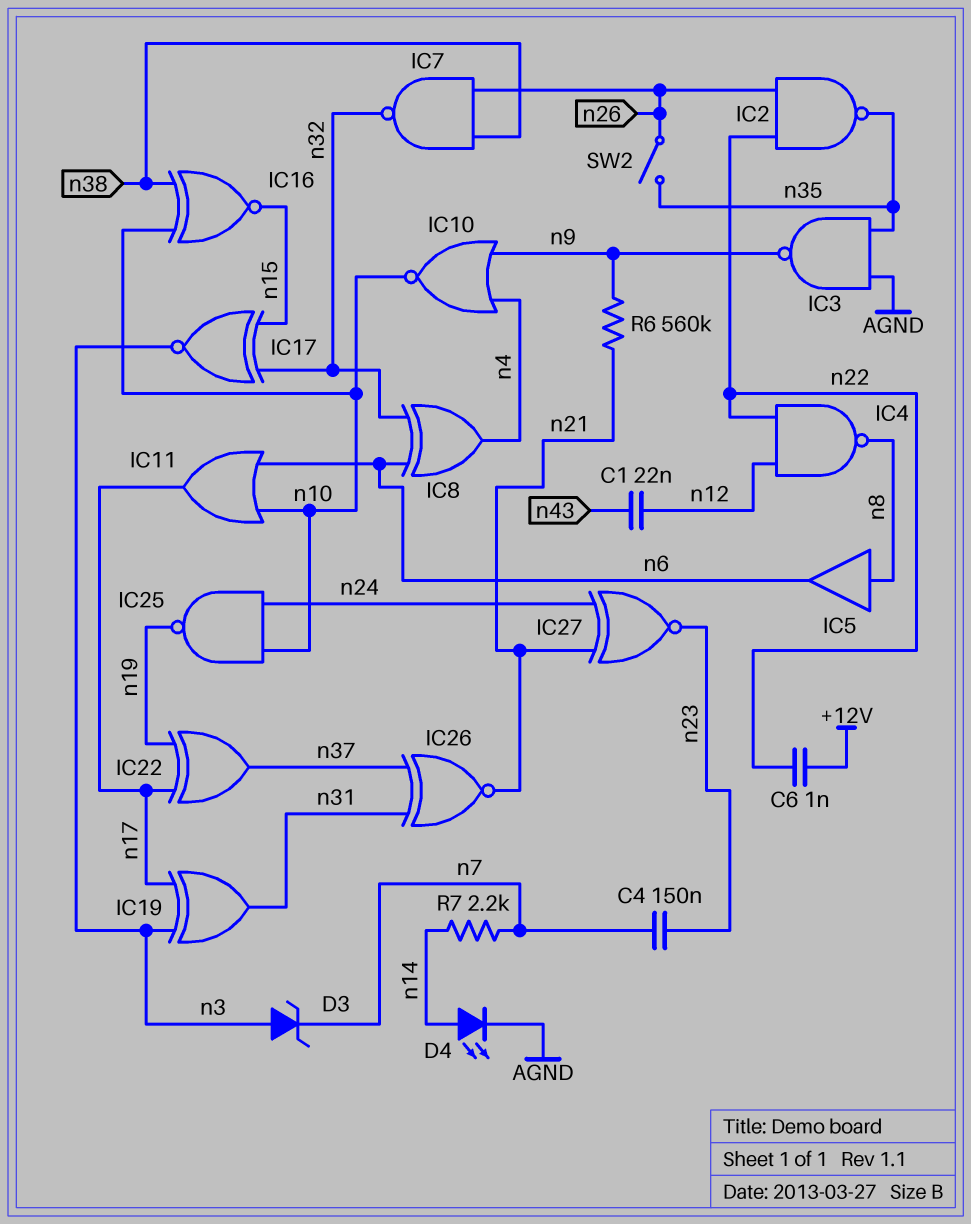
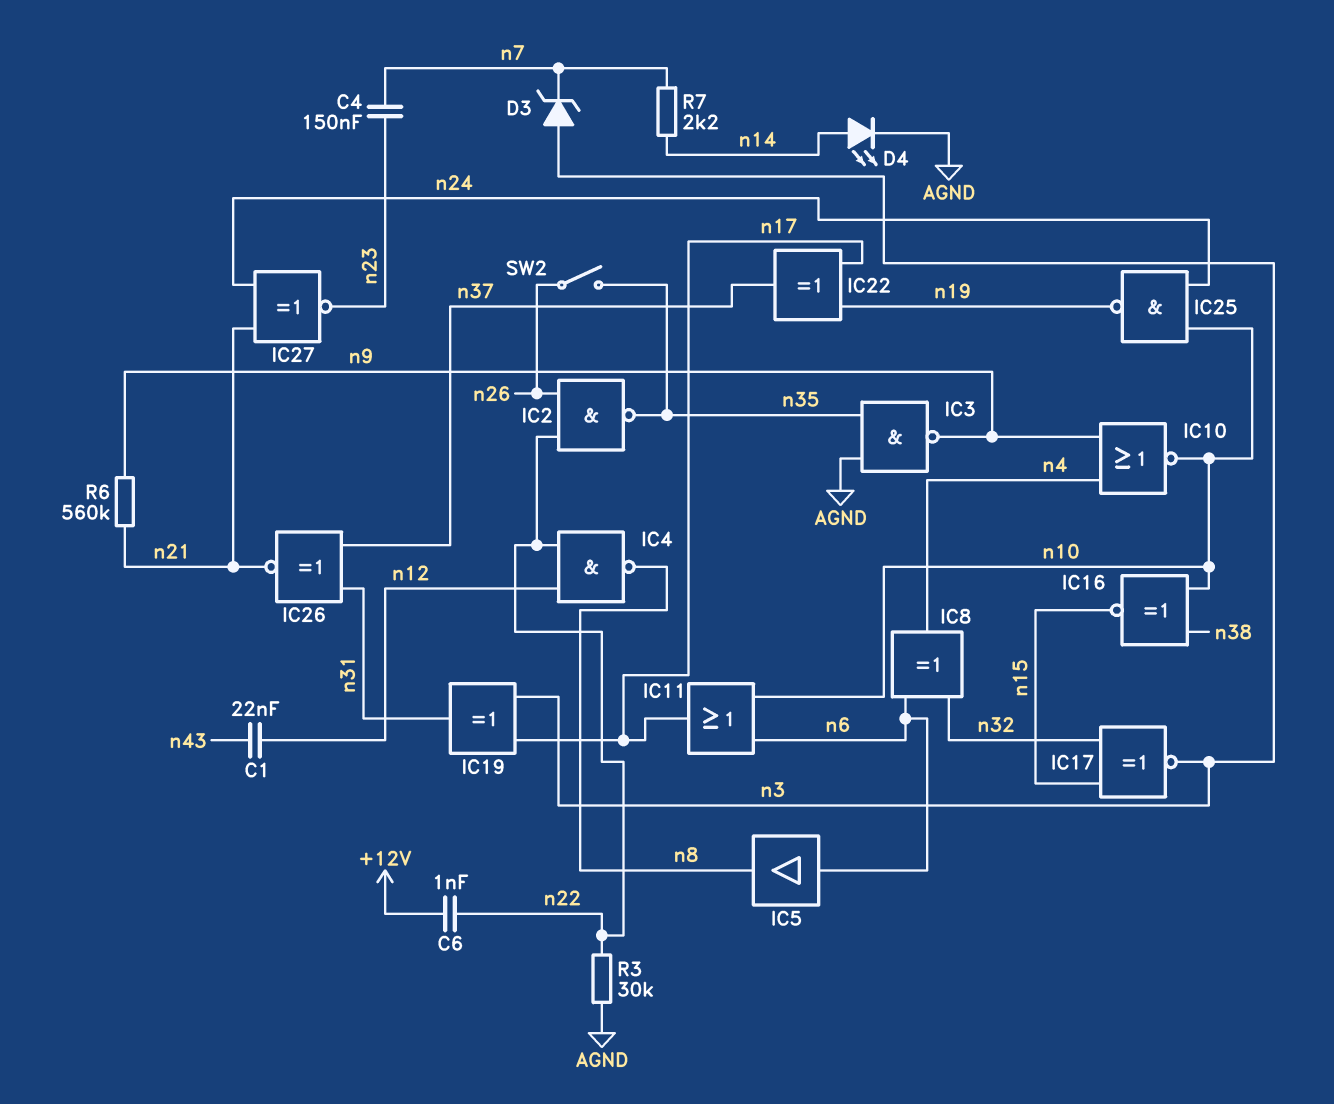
IC5: buffer (in n8, out n6) -> buffer (in n6, out n8)
IC7: NAND (in n26, in n38, out n32) -> none
R3: none -> 30k (AGND, n22)

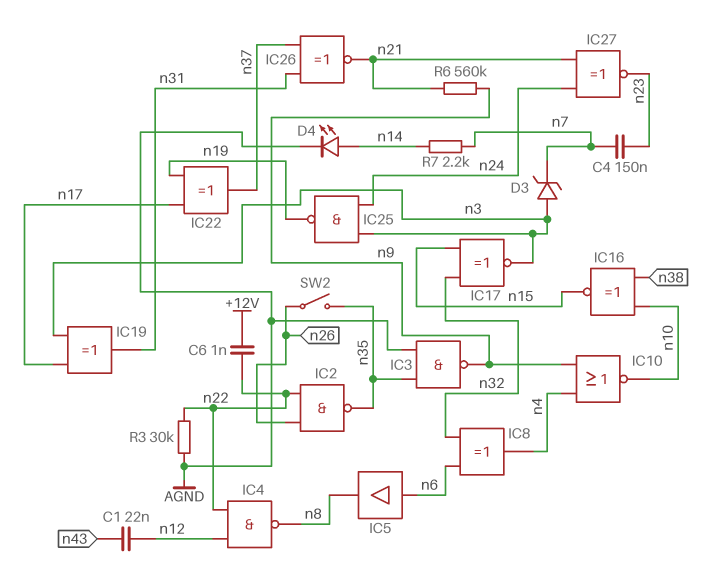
IC11: OR (in n6, in n10, out n17) -> none
IC25: NAND (in n10, in n24, out n19) -> NAND (in n3, in n24, out n19)

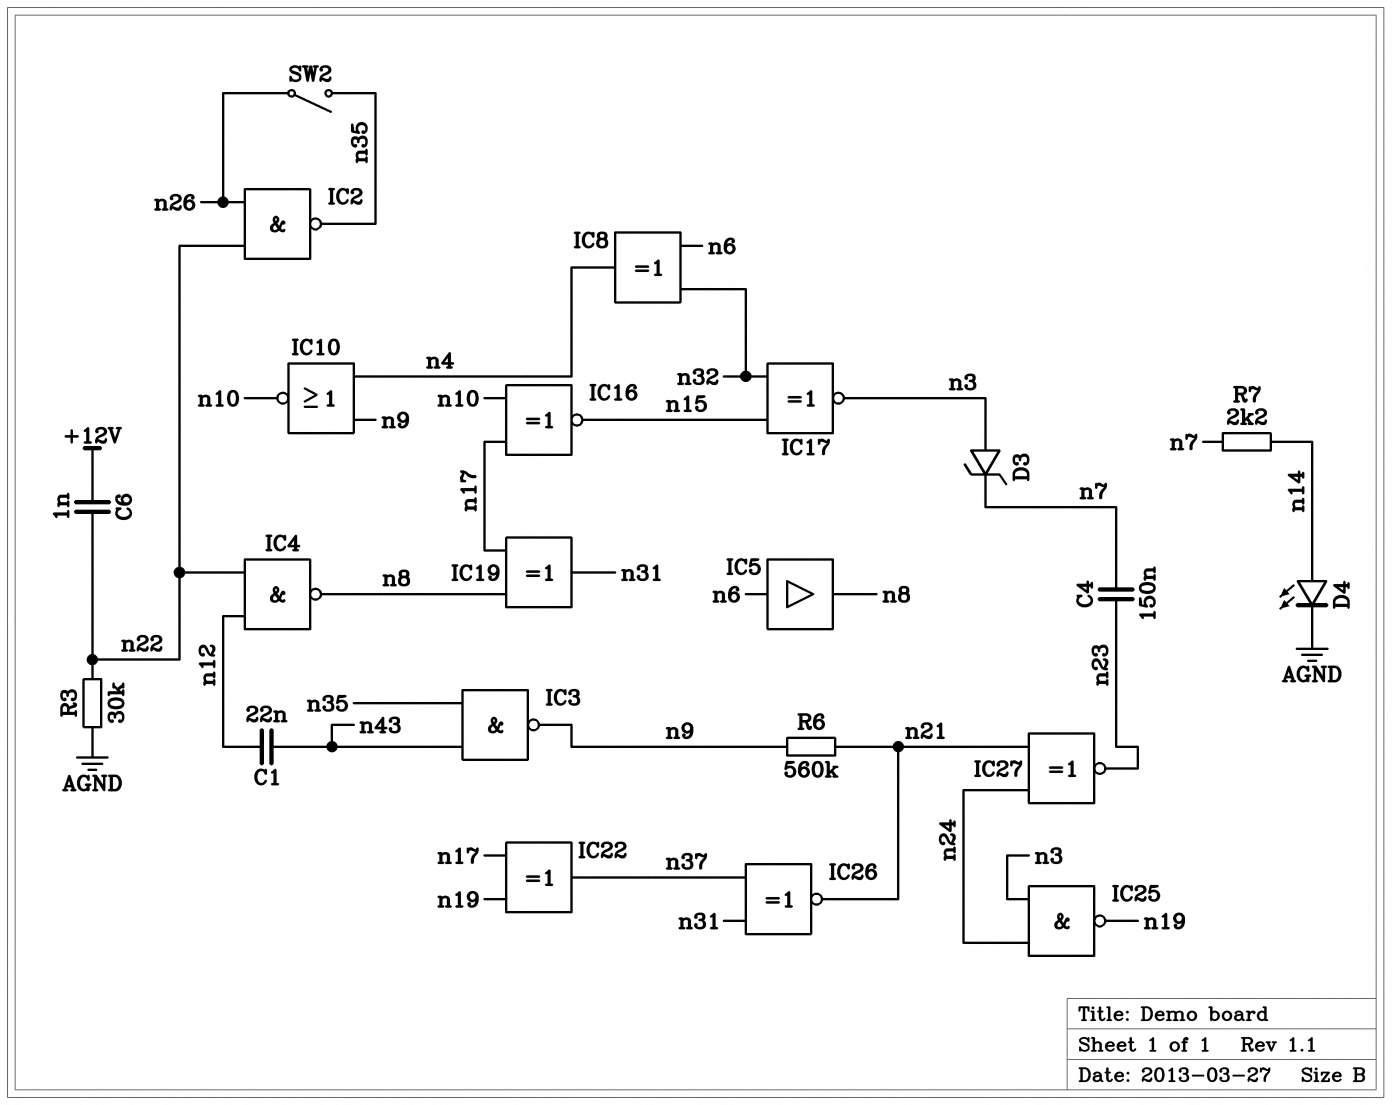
IC3: NAND (in AGND, in n35, out n9) -> NAND (in n35, in n43, out n9)
IC16: XNOR (in n10, in n38, out n15) -> XNOR (in n10, in n17, out n15)
IC19: XOR (in n3, in n17, out n31) -> XOR (in n8, in n17, out n31)

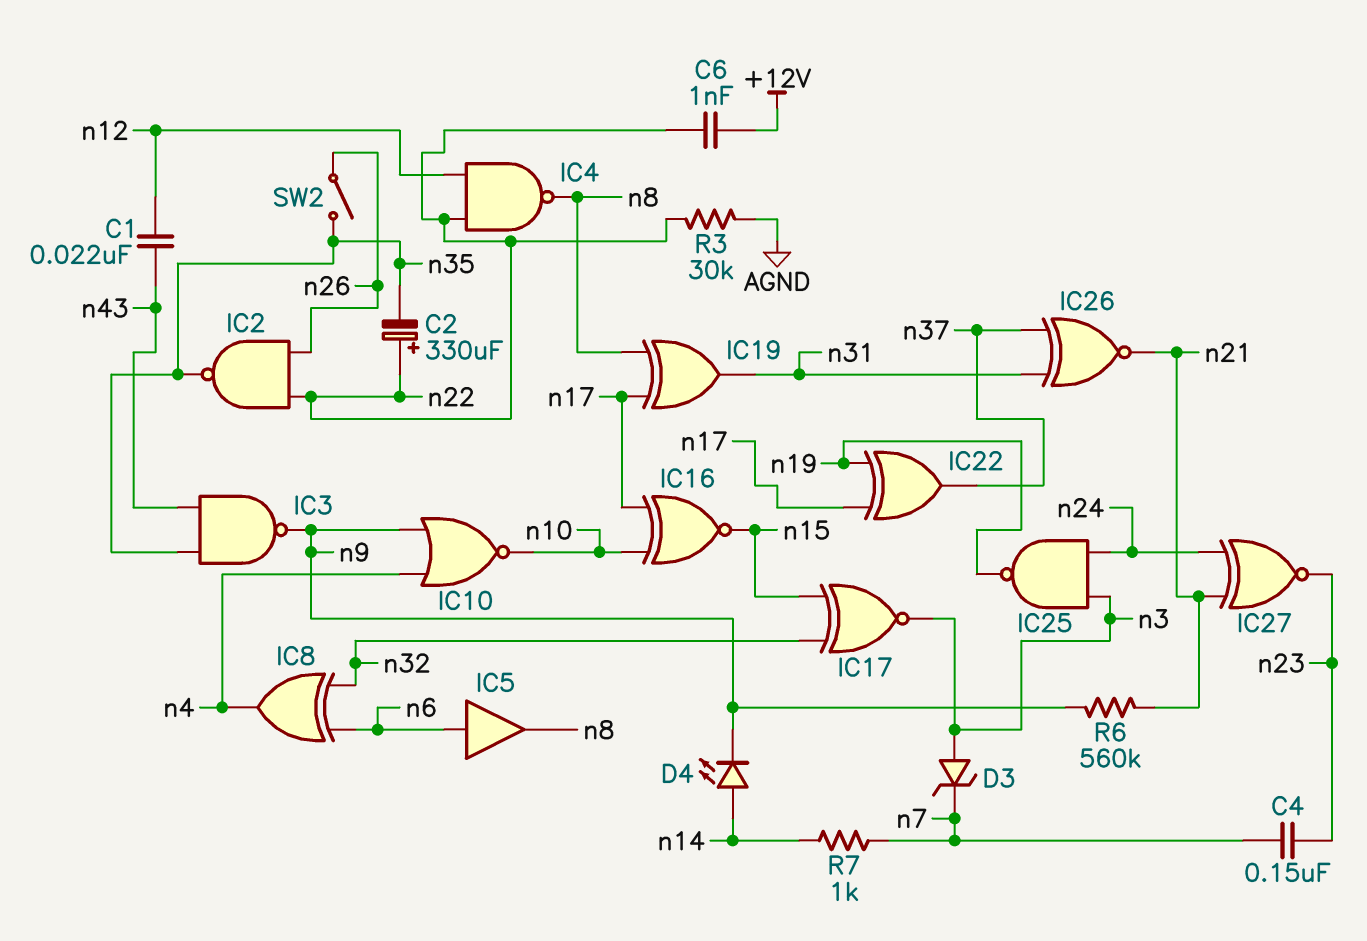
C2: none -> 330uF (plus n22, minus n35)
D4: LED (A n14, K AGND) -> LED (A n14, K n9)
R7: 2.2k (n7, n14) -> 1k (n7, n14)

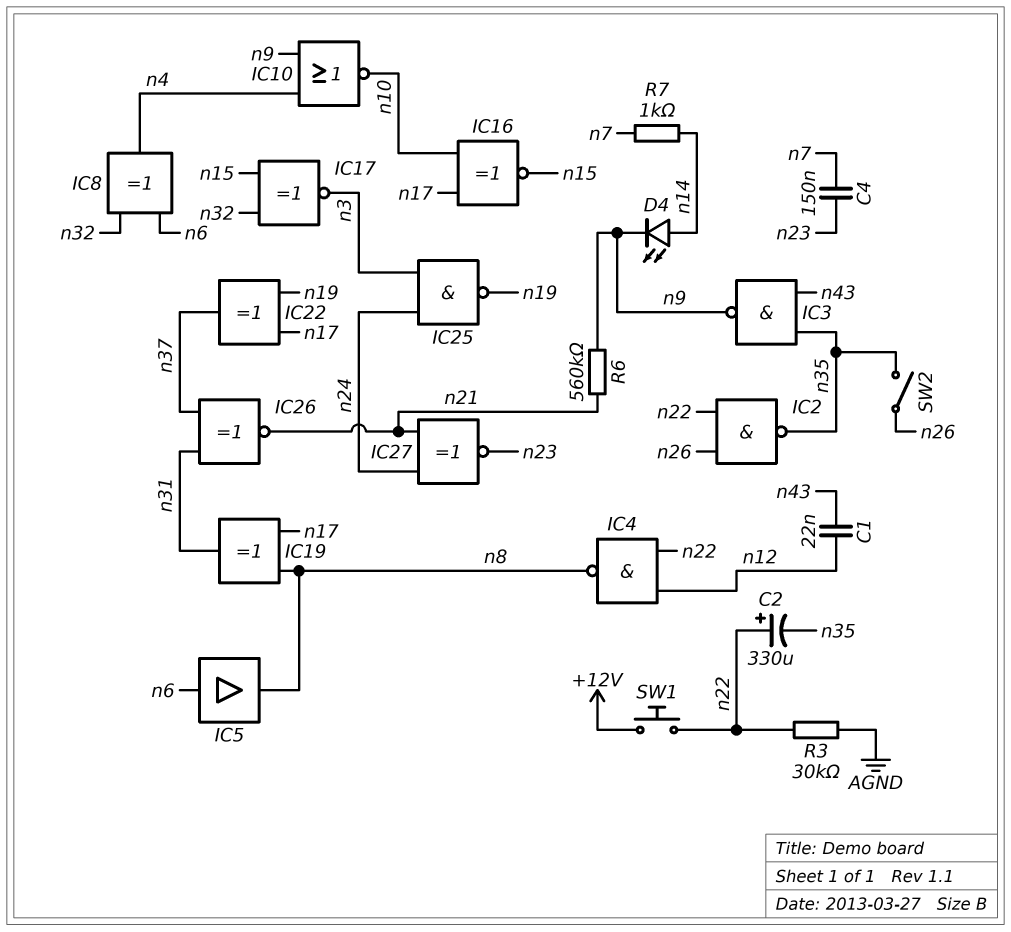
C6: 1nF (+12V, n22) -> none
D3: zener (A n3, K n7) -> none
SW1: none -> button (+12V, n22)

